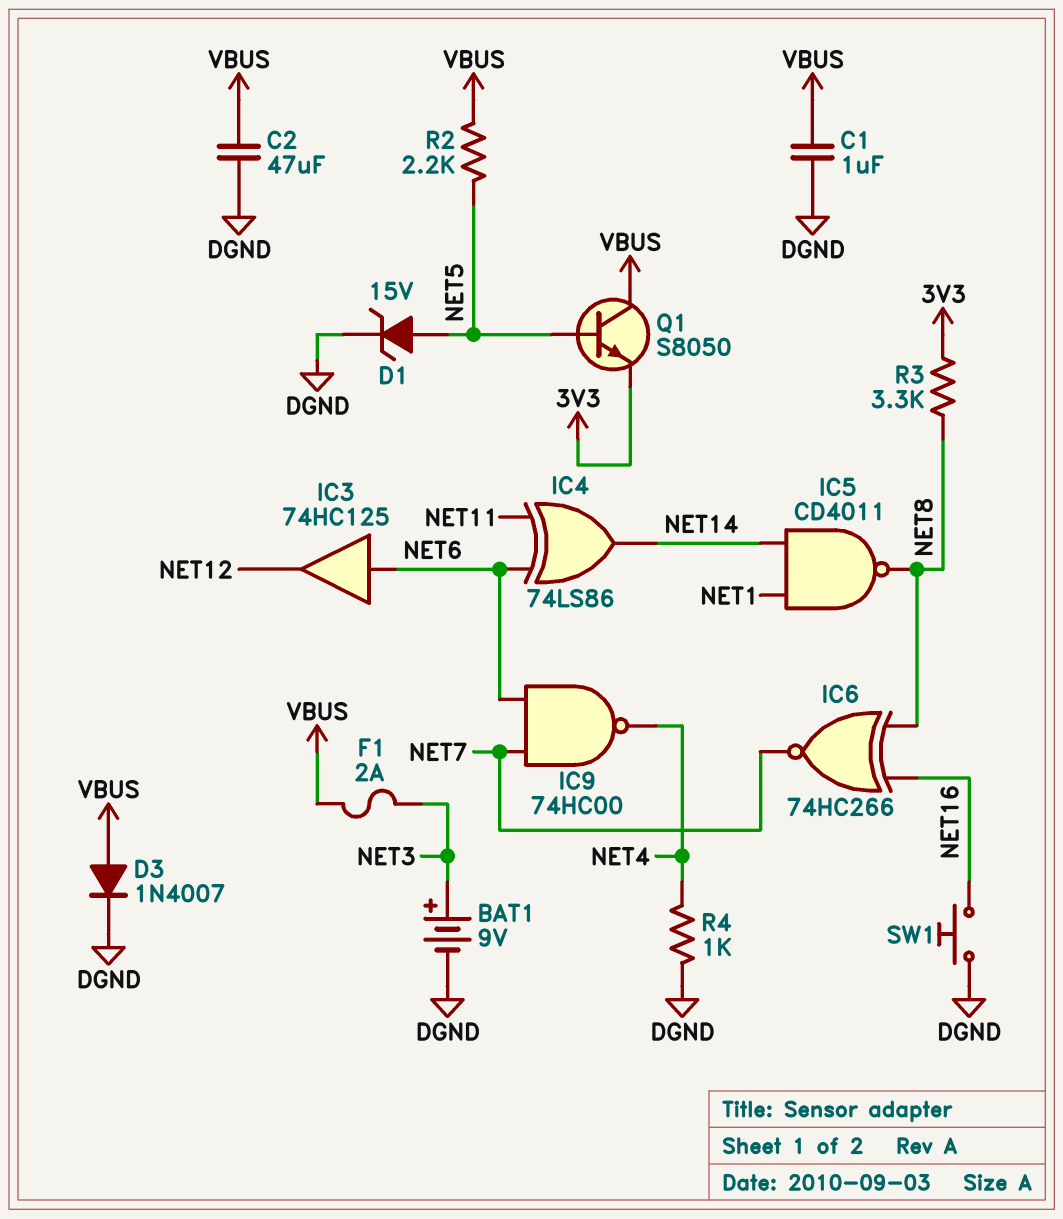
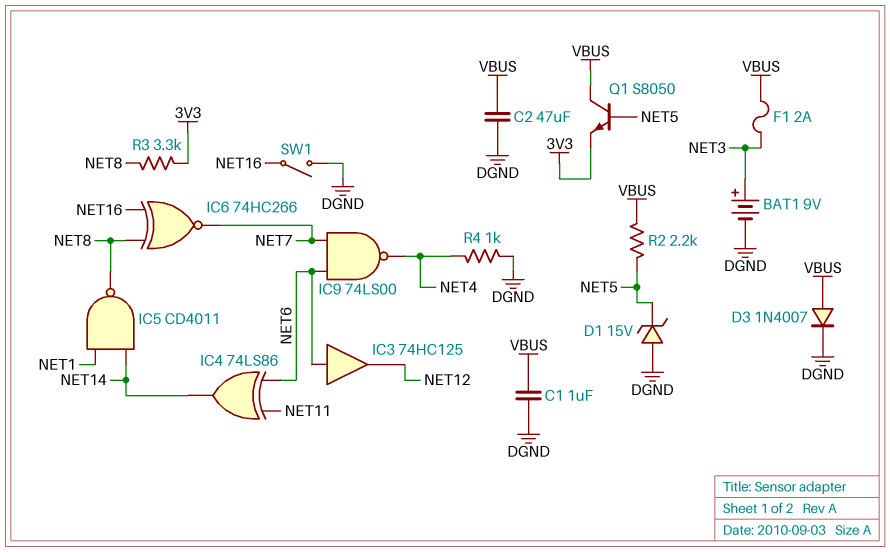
D1: zener 15V (A NET5, K DGND) -> zener 15V (A DGND, K NET5)
IC9: NAND 74HC00 (in NET6, in NET7, out NET4) -> NAND 74LS00 (in NET6, in NET7, out NET4)
SW1: button (DGND, NET16) -> switch (DGND, NET16)

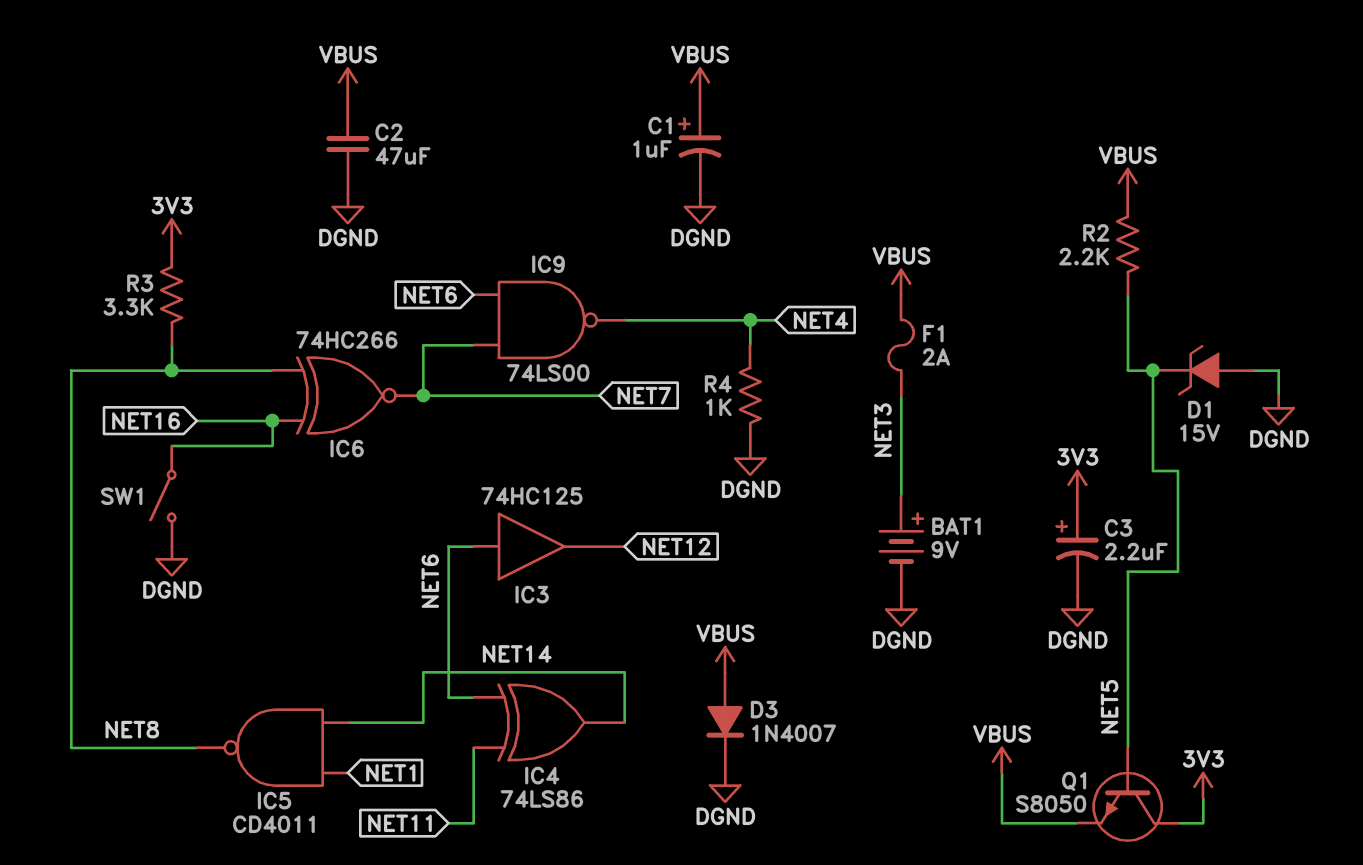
C1: 1uF (DGND, VBUS) -> 1uF (plus VBUS, minus DGND)
C3: none -> 2.2uF (plus 3V3, minus DGND)
Q1: NPN S8050 (B NET5, C VBUS, E 3V3) -> NPN S8050 (B NET5, C 3V3, E VBUS)

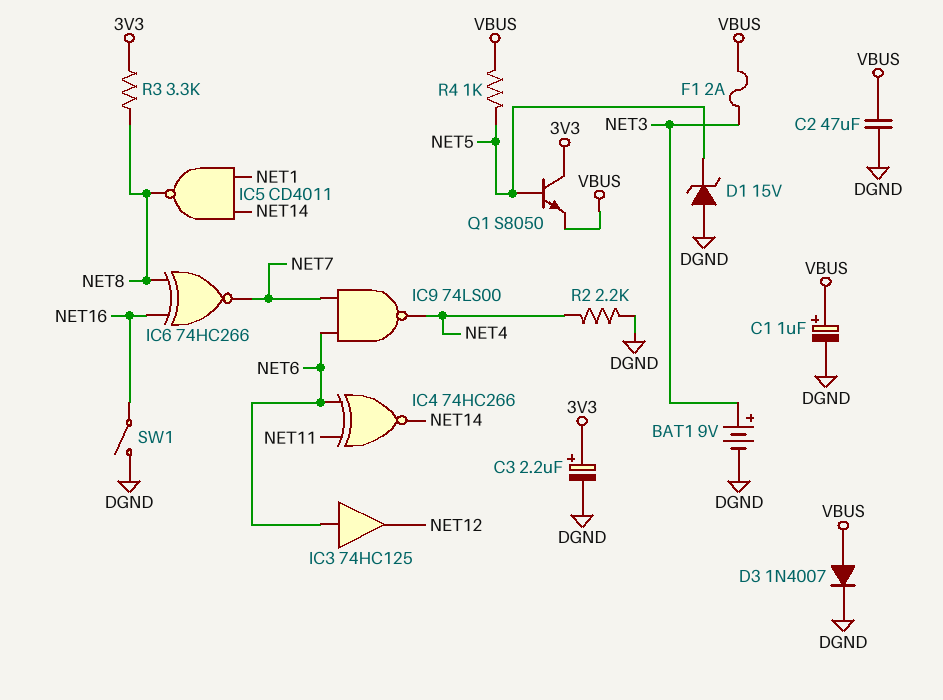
IC4: XOR 74LS86 (in NET6, in NET11, out NET14) -> XNOR 74HC266 (in NET6, in NET11, out NET14)
R2: 2.2k (NET5, VBUS) -> 2.2k (DGND, NET4)
R4: 1k (DGND, NET4) -> 1k (NET5, VBUS)

